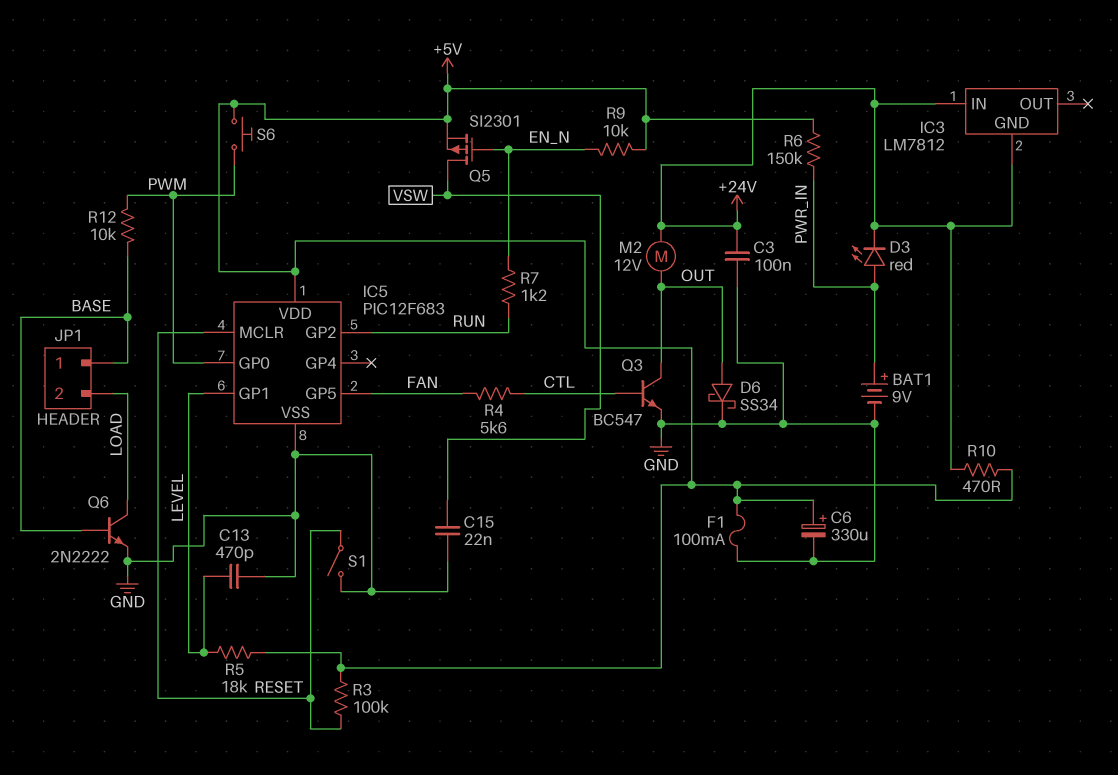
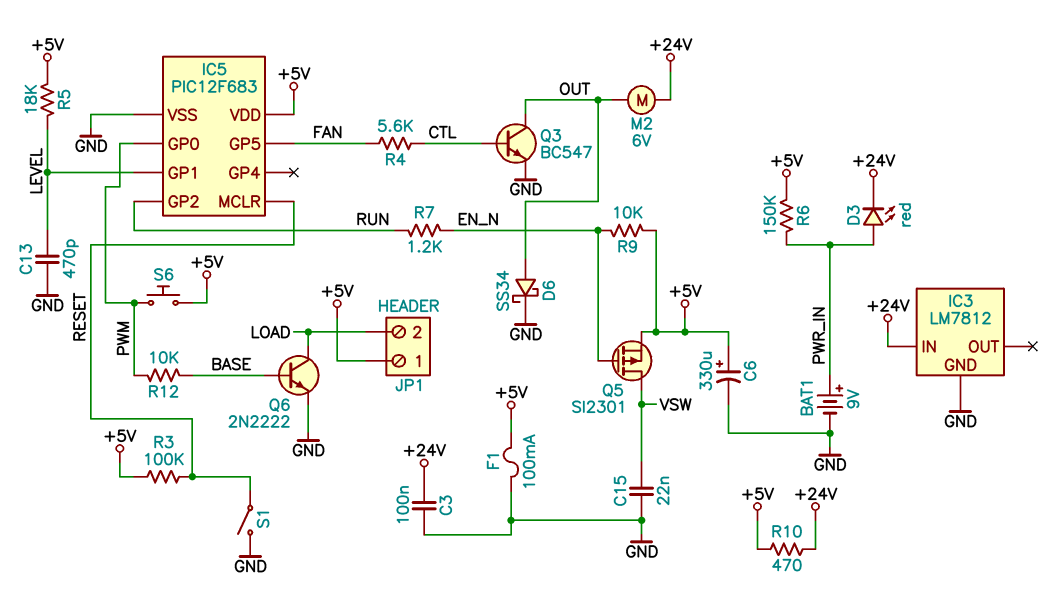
IC3 pin GND: +24V -> GND
JP1 pin 1: BASE -> +5V
M2: motor 12V (+24V, OUT) -> motor 6V (+24V, OUT)

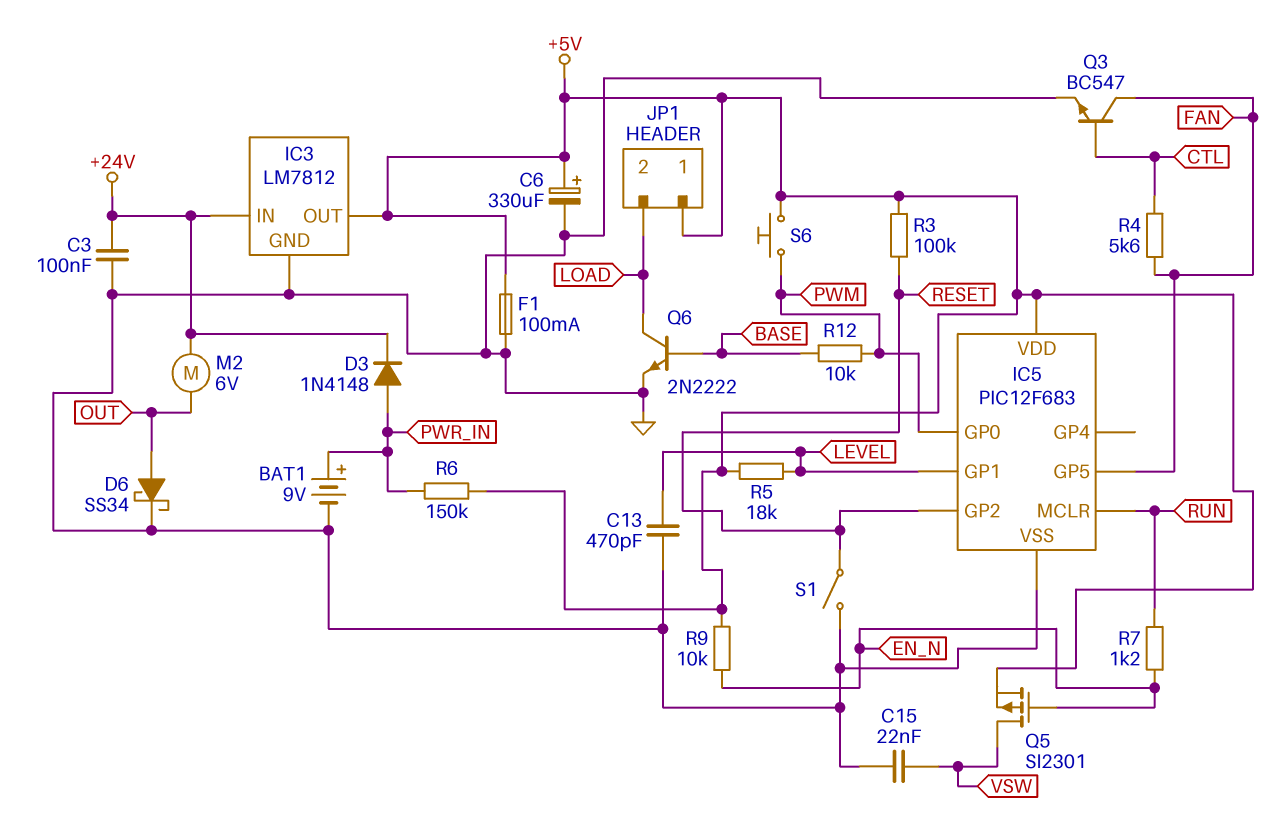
D3: LED red (A PWR_IN, K +24V) -> diode 1N4148 (A PWR_IN, K +24V)
IC3 pin OUT: none -> +5V
IC5 pin GP2: RUN -> RESET
IC5 pin MCLR: RESET -> RUN
Q3: NPN BC547 (B CTL, C OUT, E GND) -> NPN BC547 (B CTL, C FAN, E GND)
R10: 470 (+5V, +24V) -> none

